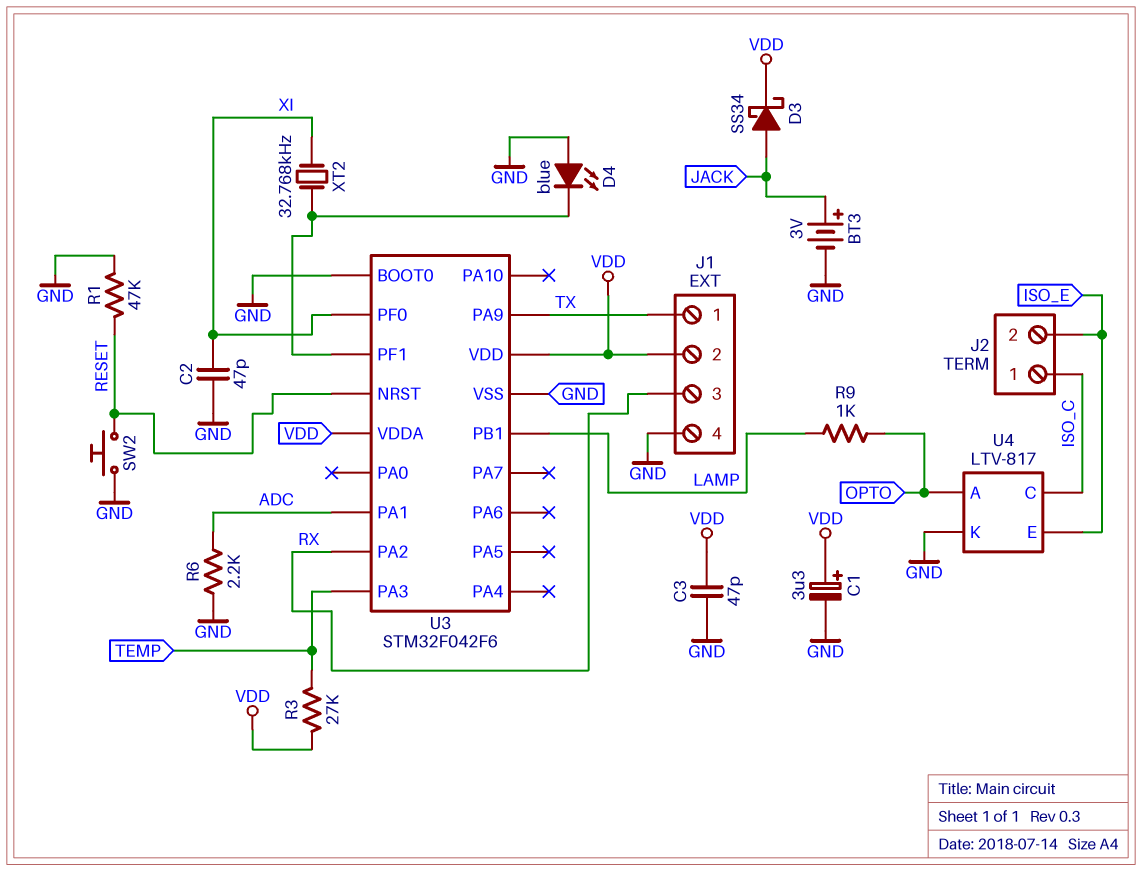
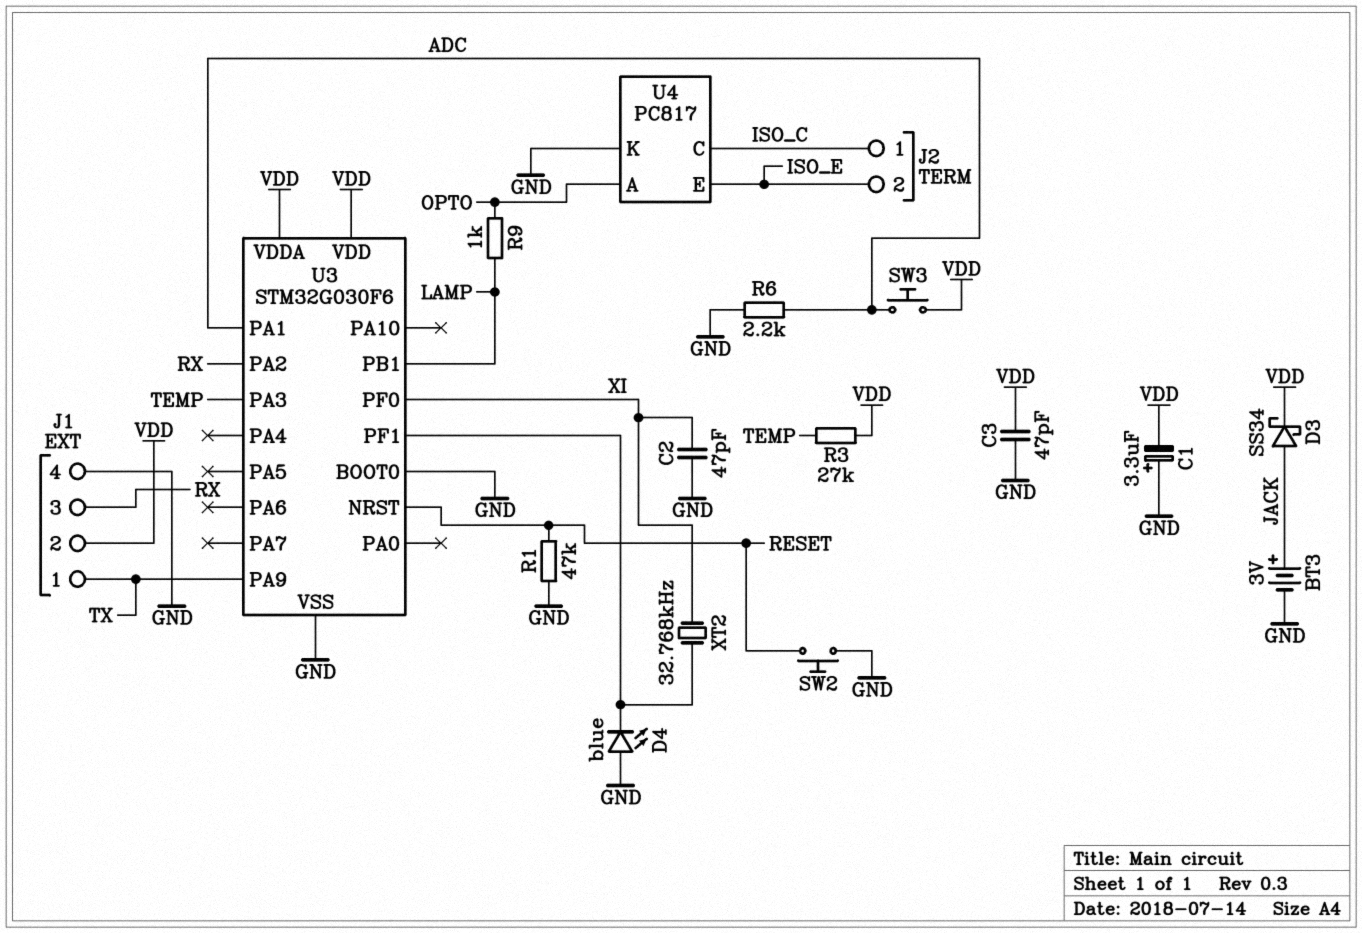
C1: 3.3uF (plus VDD, minus GND) -> 3.3uF (plus GND, minus VDD)
SW3: none -> button (ADC, VDD)
U3: STM32F042F6 -> STM32G030F6
U4: LTV-817 -> PC817

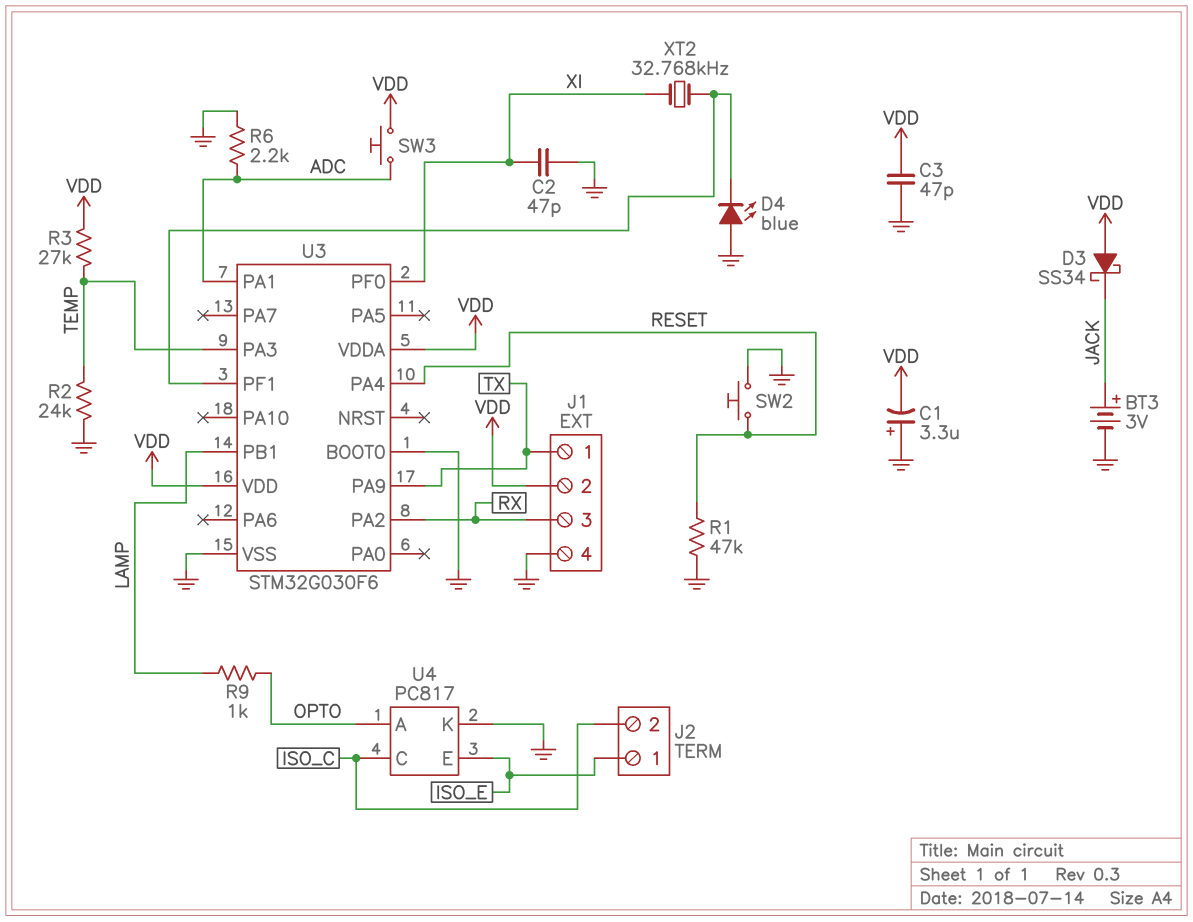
D3: schottky SS34 (A JACK, K VDD) -> schottky SS34 (A VDD, K JACK)
J2 pin 1: ISO_C -> ISO_E
J2 pin 2: ISO_E -> ISO_C
R2: none -> 24k (GND, TEMP)
U3 pin NRST: RESET -> none
U3 pin PA4: none -> RESET

